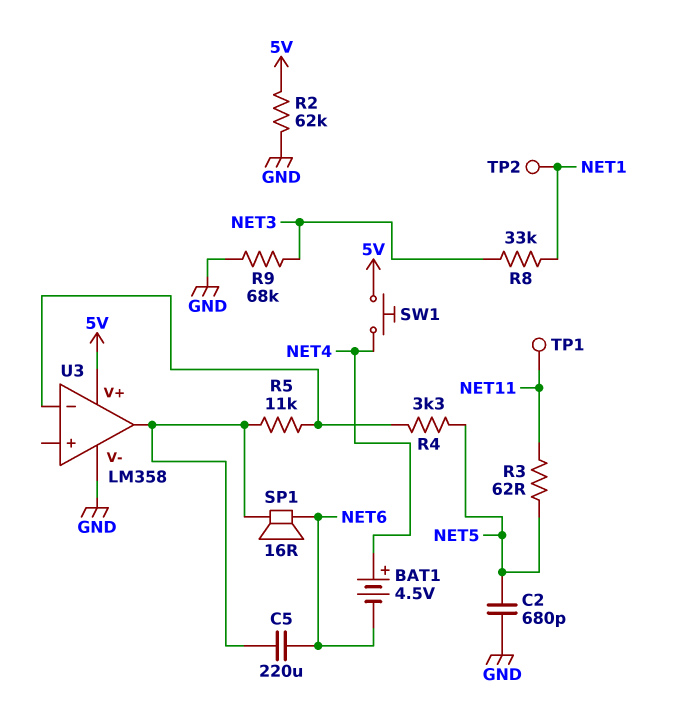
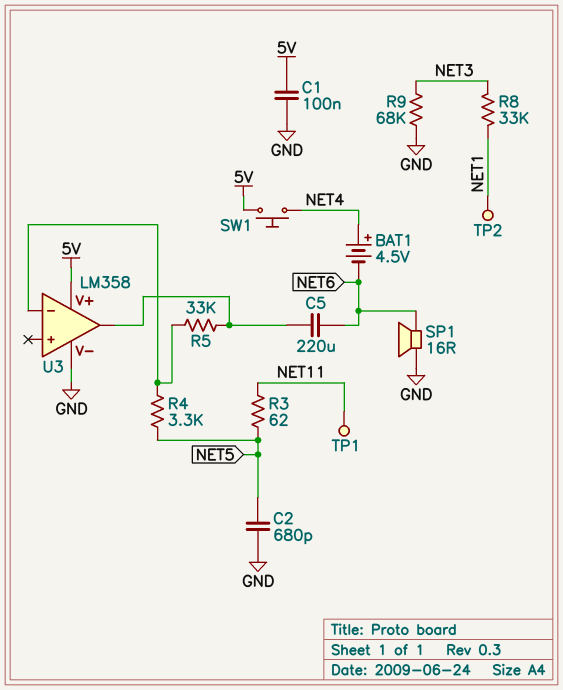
C1: none -> 100nF (5V, GND)
R2: 62k (5V, GND) -> none
R5: 11k (U3/in-, U3/out) -> 33k (U3/in-, U3/out)
SP1: speaker 16R (NET6, U3/out) -> speaker 16R (GND, NET6)

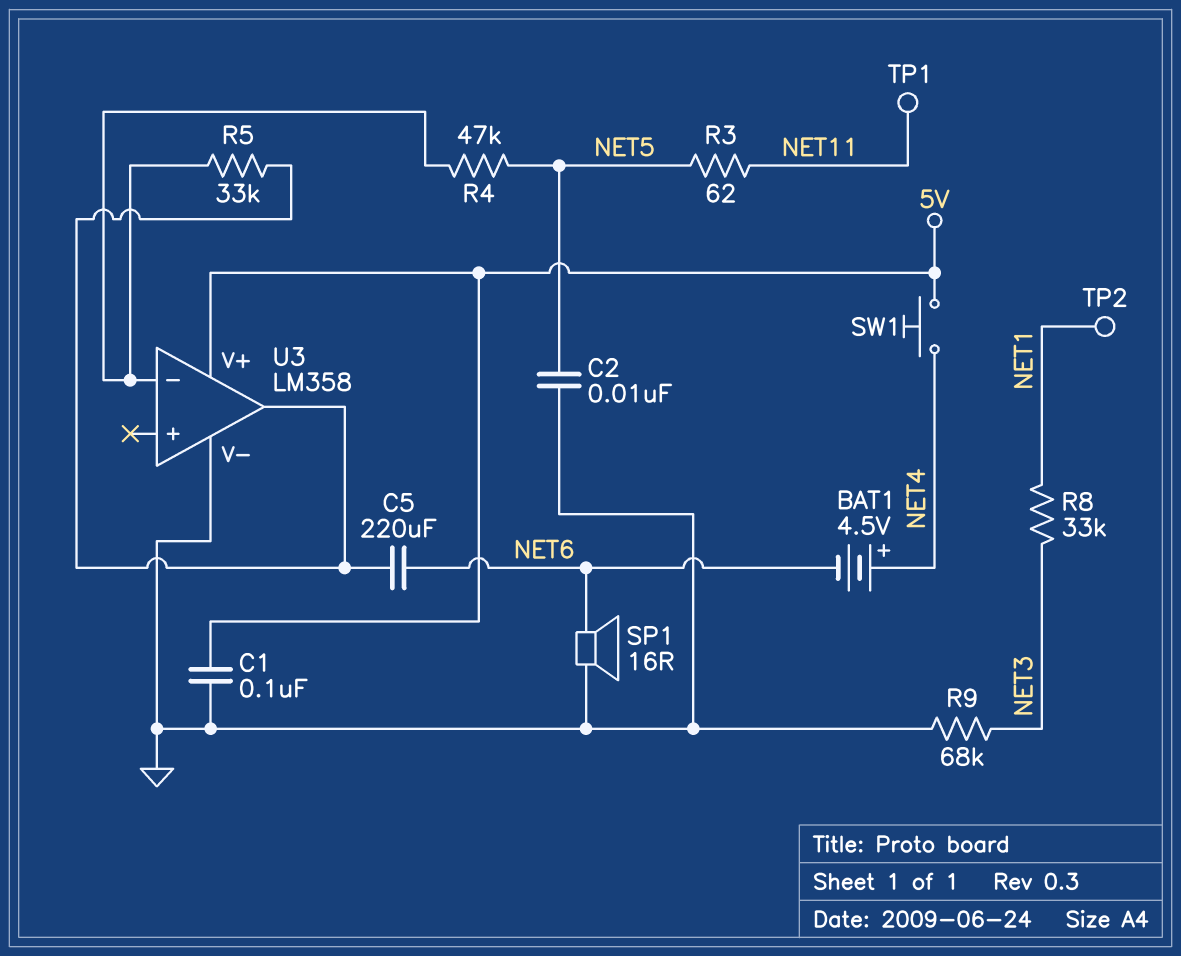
C2: 680pF (GND, NET5) -> 10nF (GND, NET5)
R4: 3.3k (NET5, U3/in-) -> 47k (NET5, U3/in-)

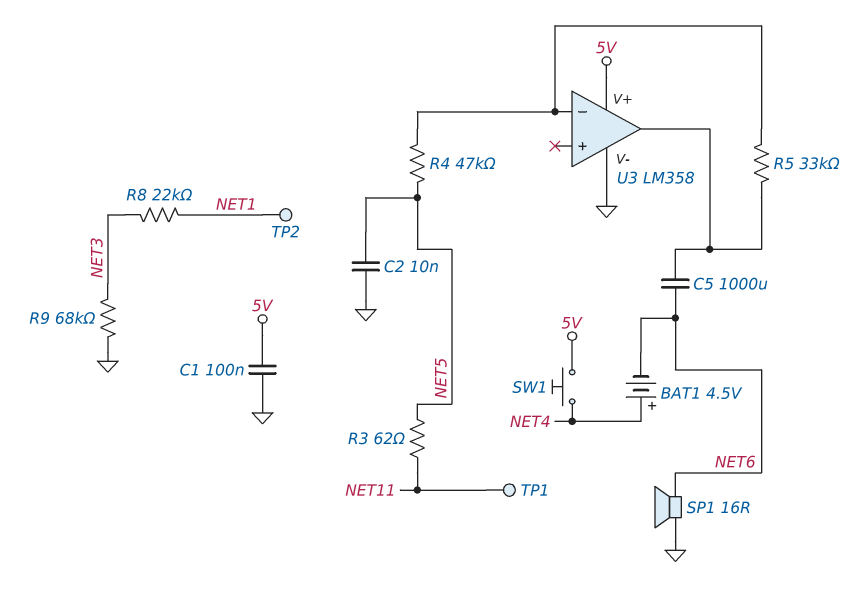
C5: 220uF (NET6, U3/out) -> 1000uF (NET6, U3/out)
R8: 33k (NET1, NET3) -> 22k (NET1, NET3)

